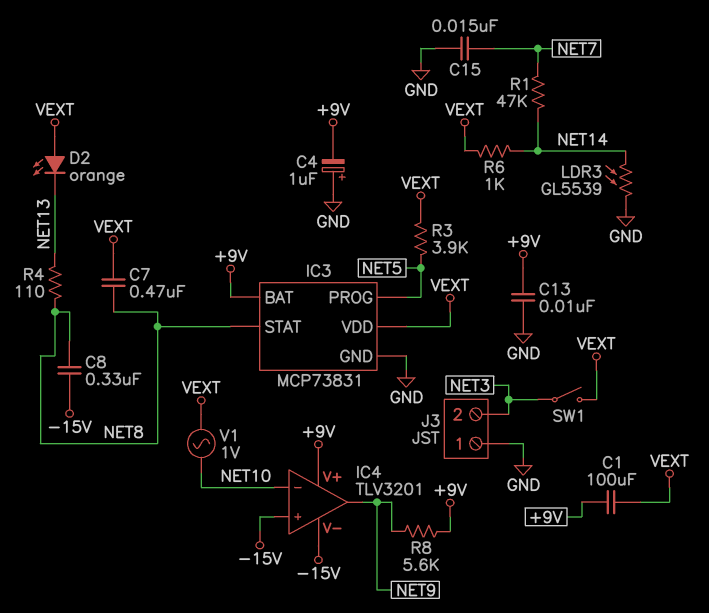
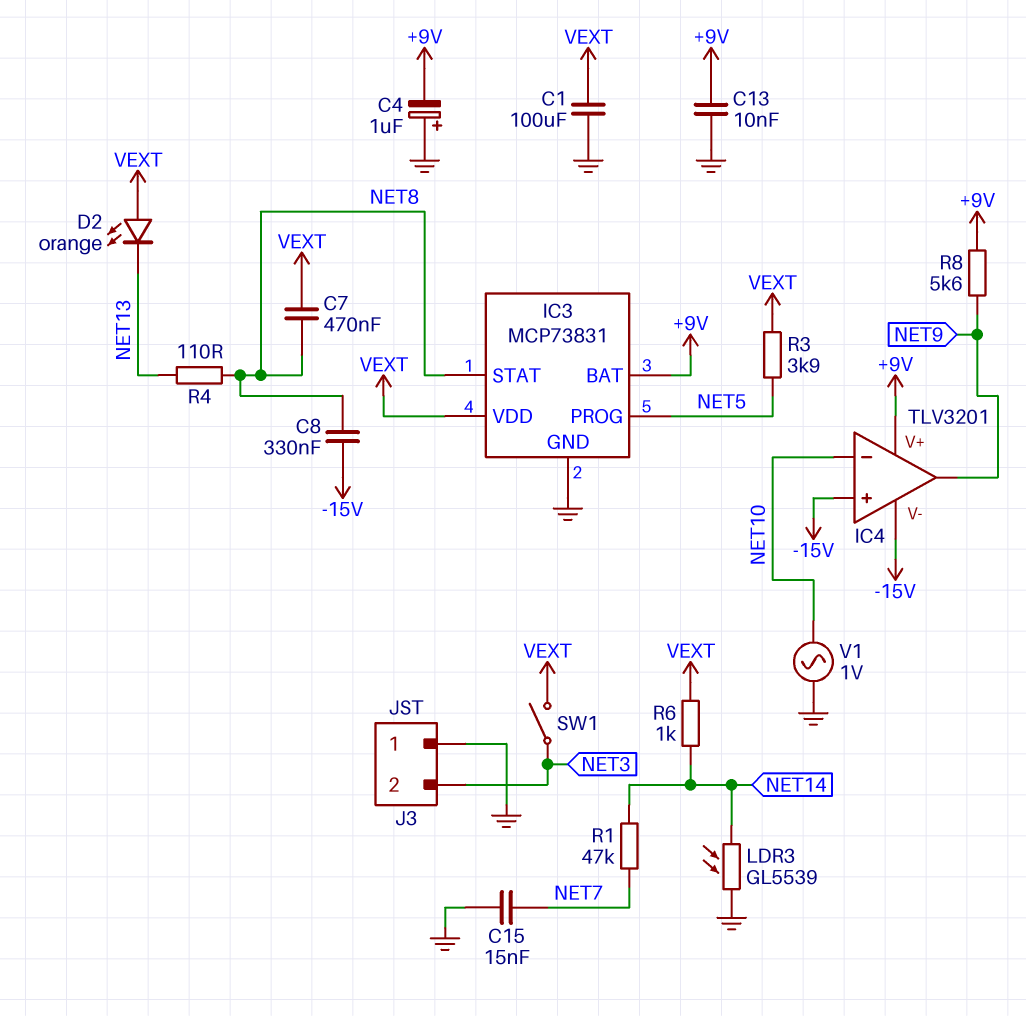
C1: 100uF (+9V, VEXT) -> 100uF (GND, VEXT)
V1: AC 1V (NET10, VEXT) -> AC 1V (GND, NET10)

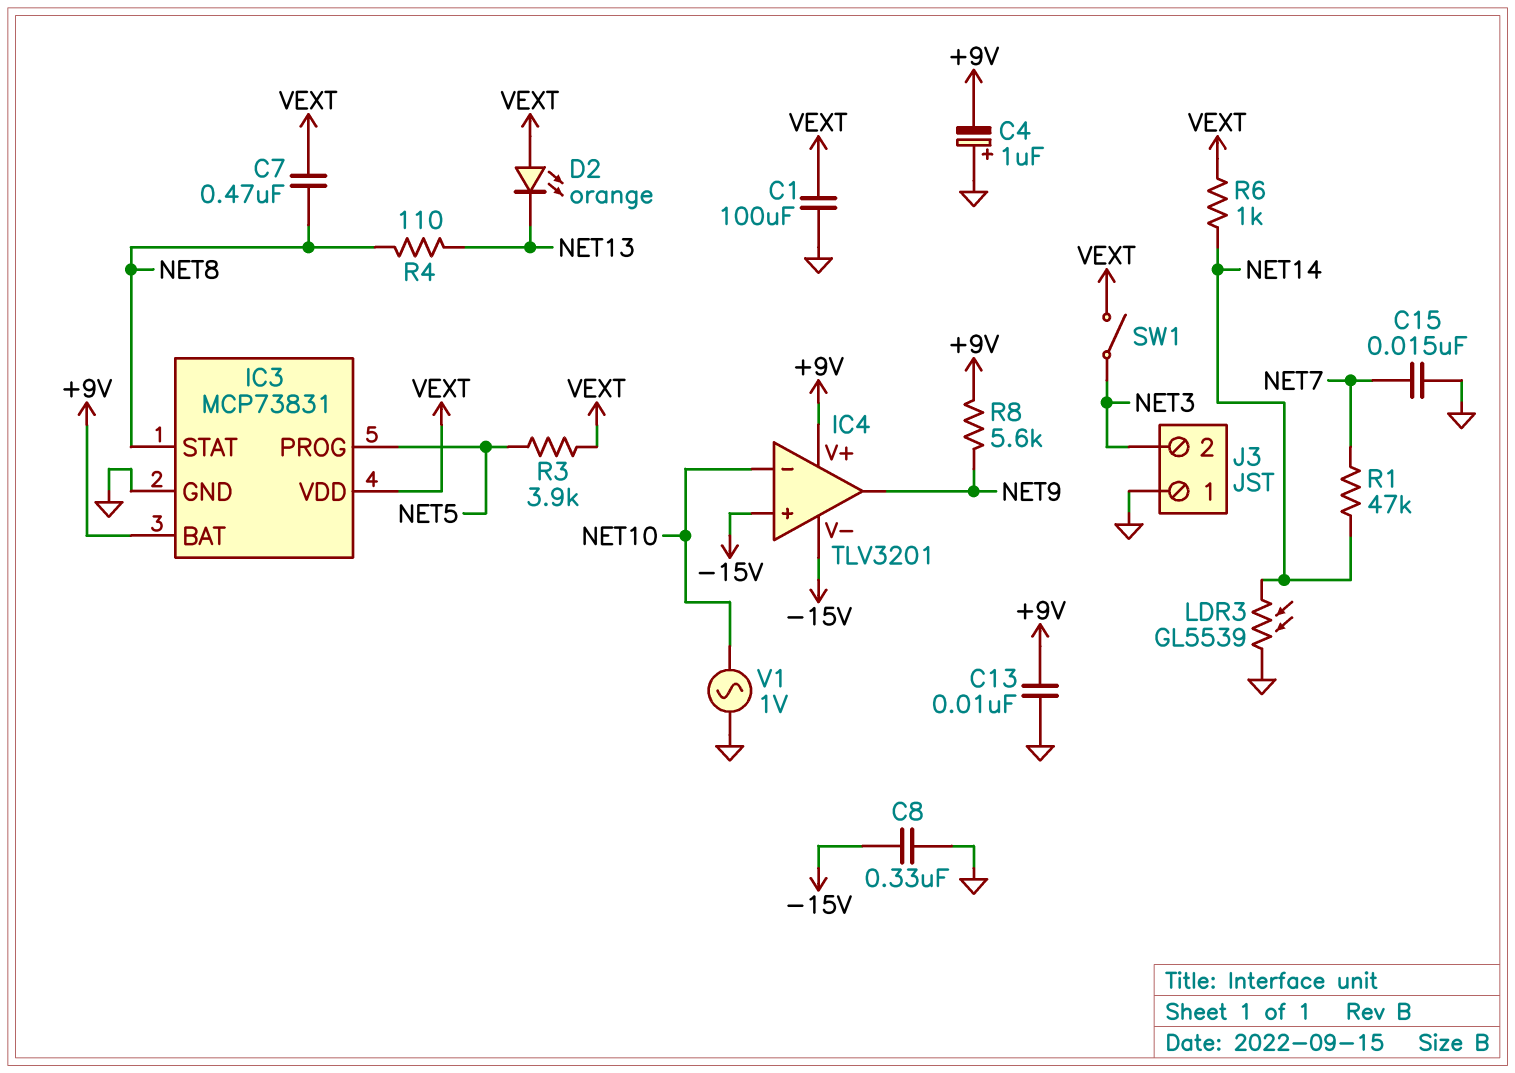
C8: 330nF (-15V, NET8) -> 330nF (-15V, GND)

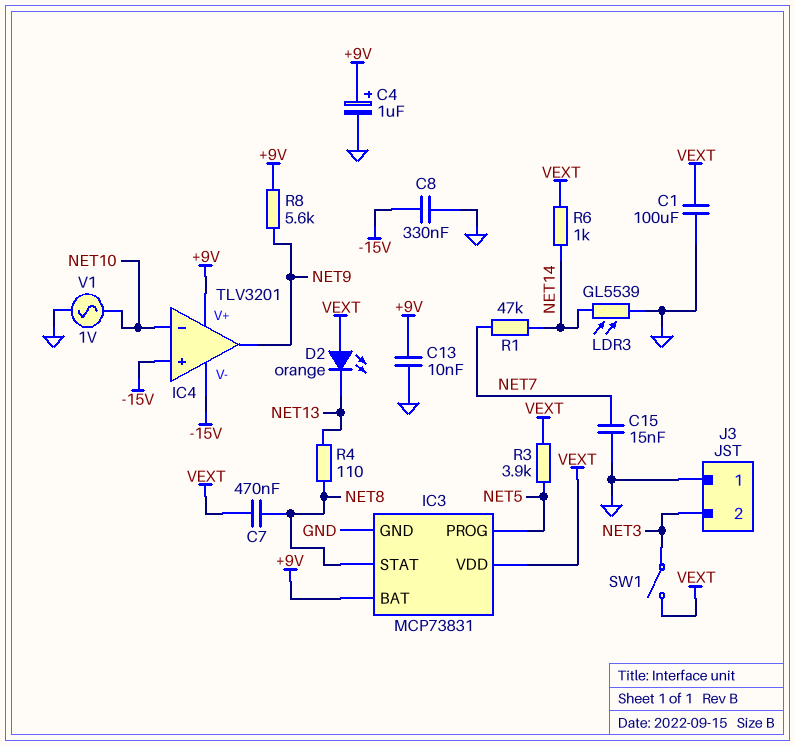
C4: 1uF (plus GND, minus +9V) -> 1uF (plus +9V, minus GND)

